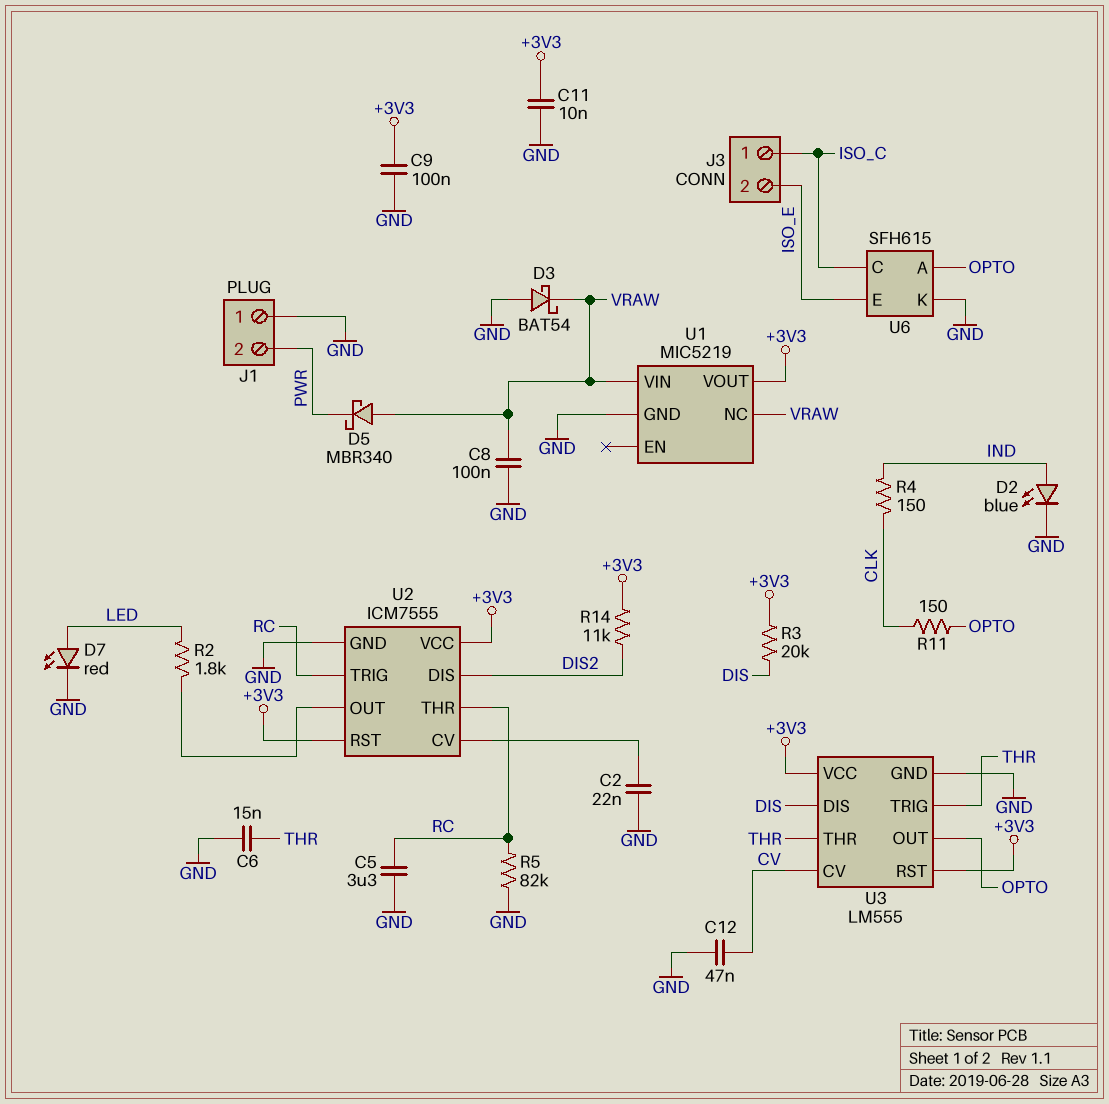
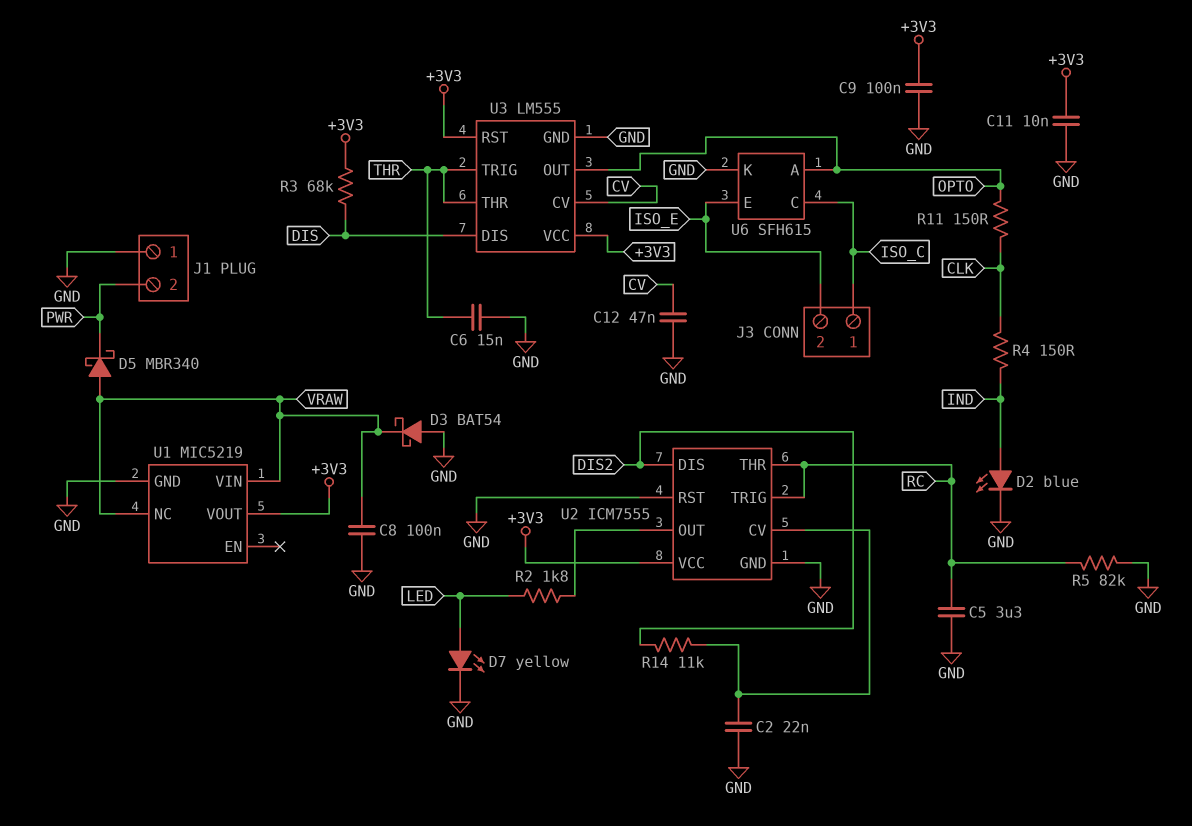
D7: LED red (A LED, K GND) -> LED yellow (A LED, K GND)
R3: 20k (+3V3, DIS) -> 68k (+3V3, DIS)
R14: 11k (+3V3, DIS2) -> 11k (DIS2, U2/CV)
U2 pin RST: +3V3 -> GND

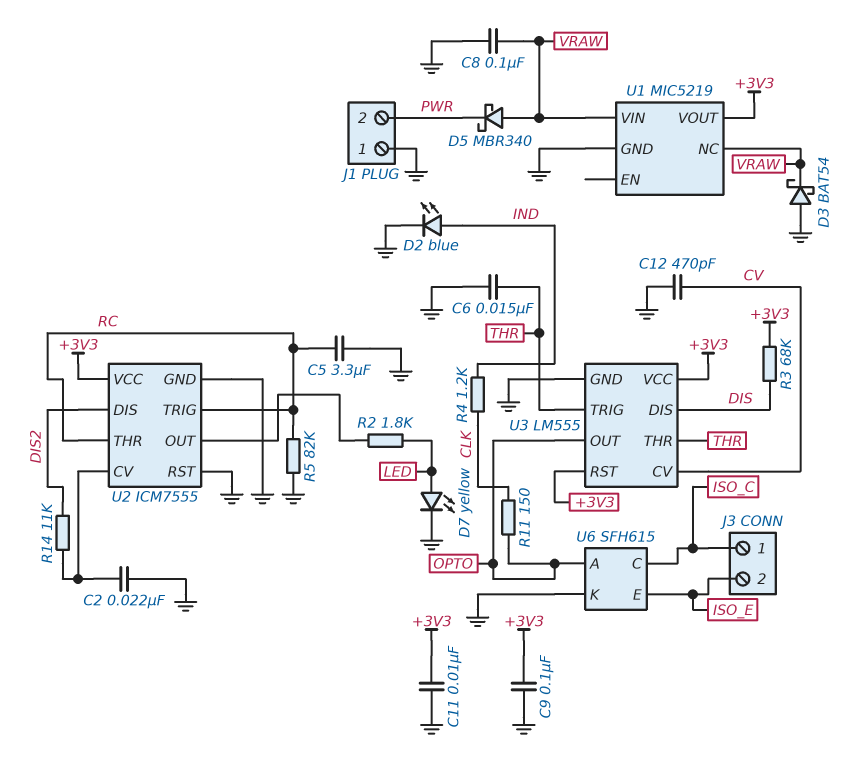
C12: 47nF (CV, GND) -> 470pF (CV, GND)
R4: 150 (CLK, IND) -> 1.2k (CLK, IND)

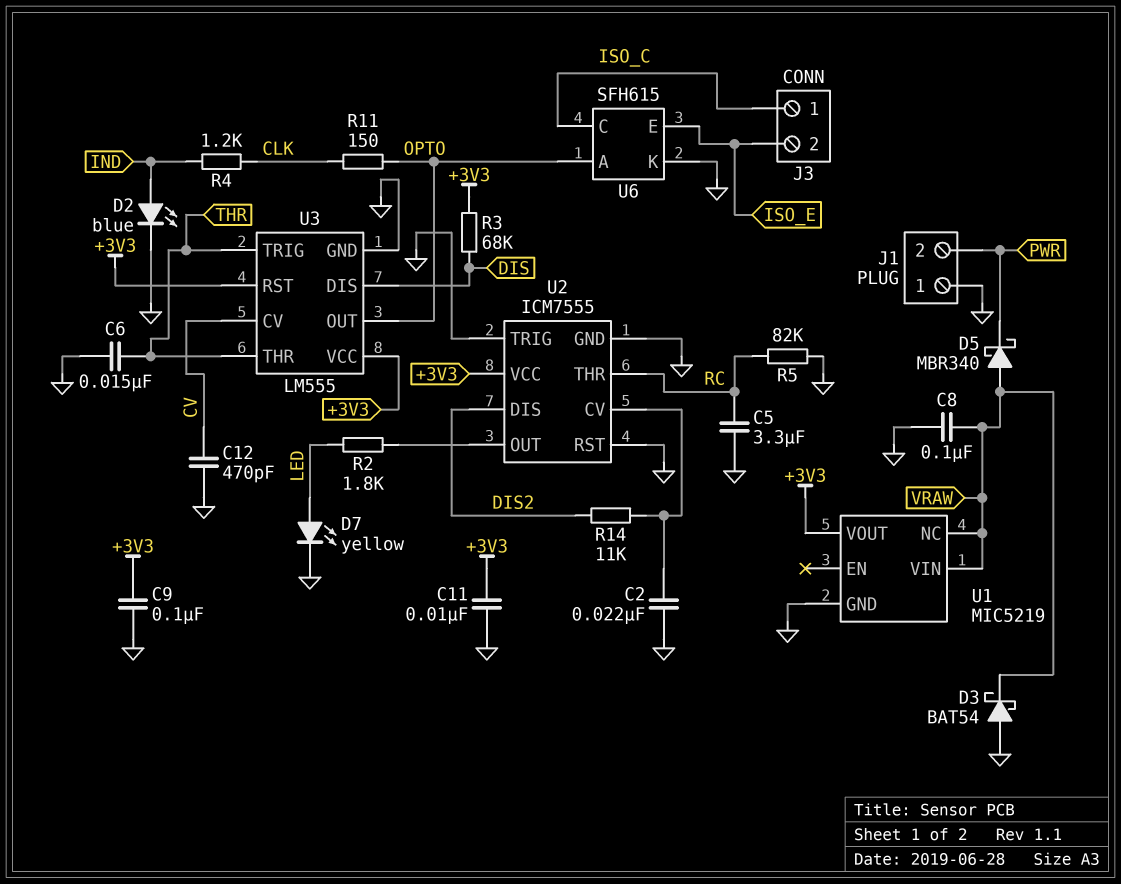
U2 pin TRIG: RC -> GND

